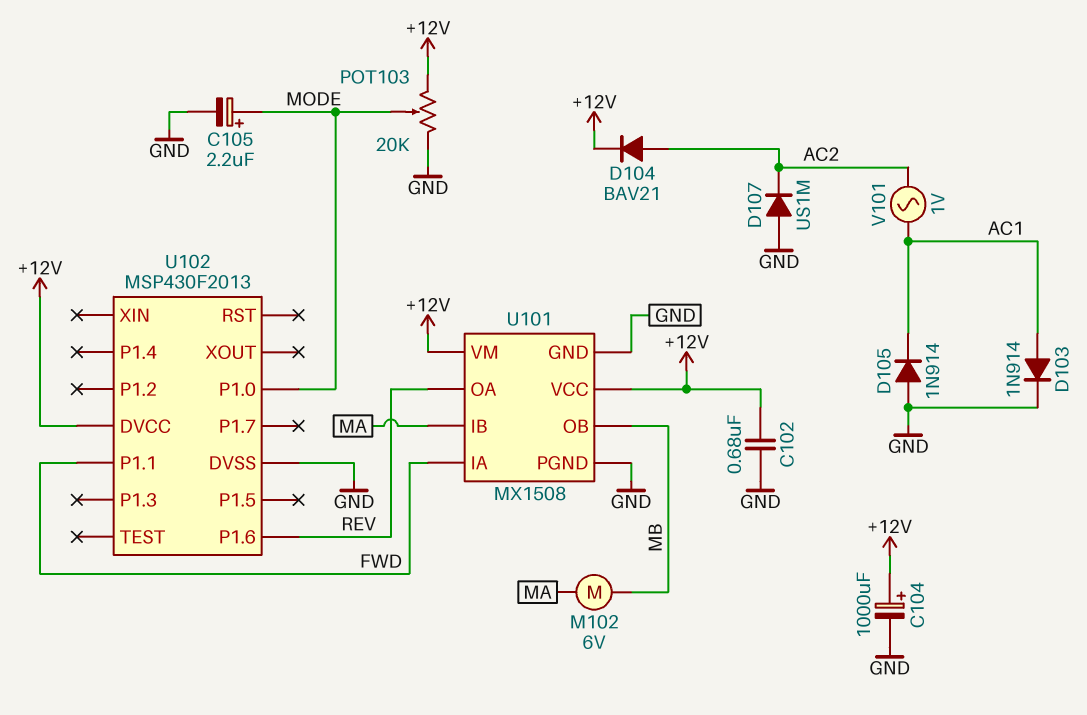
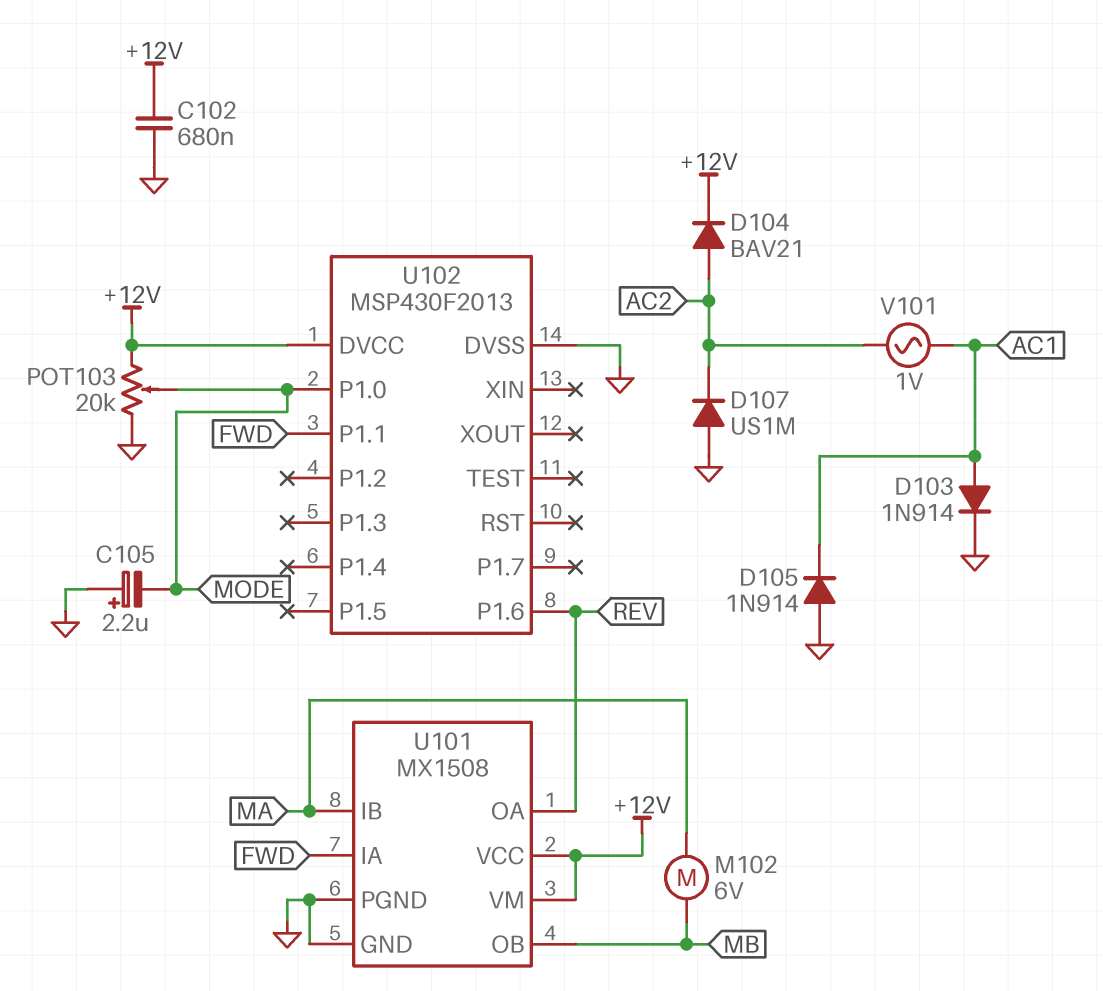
C104: 1000uF (plus +12V, minus GND) -> none
C105: 2.2uF (plus MODE, minus GND) -> 2.2uF (plus GND, minus MODE)

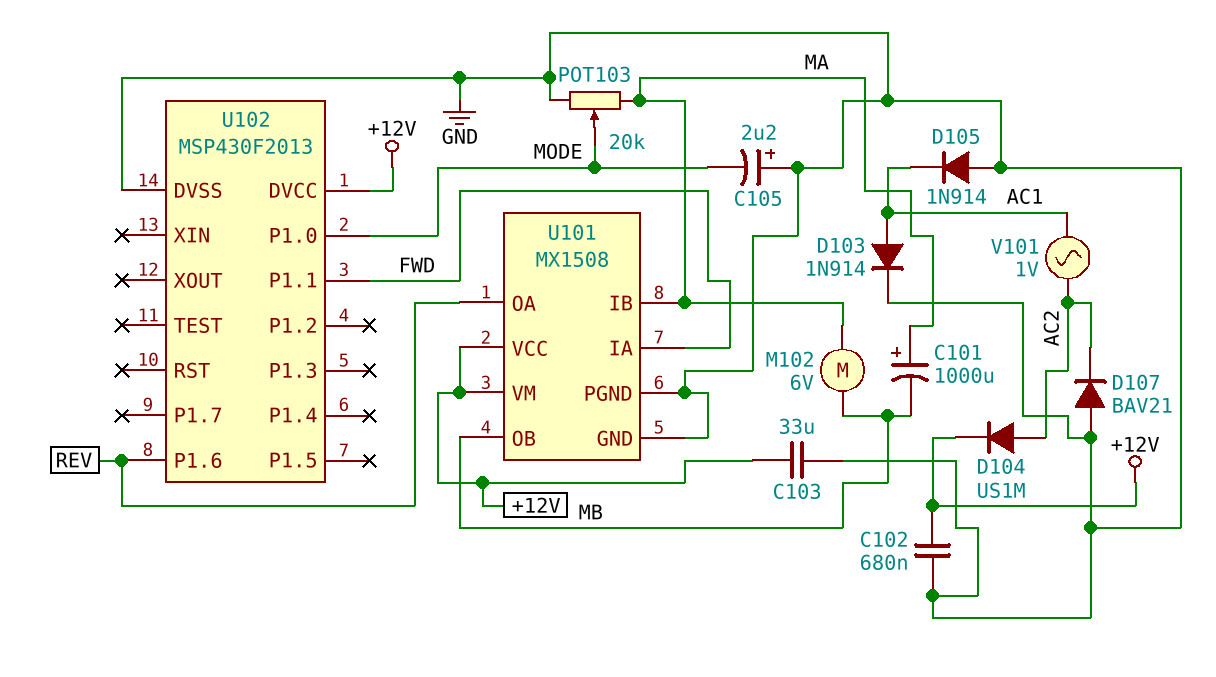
C101: none -> 1000uF (plus MA, minus MB)
C103: none -> 33uF (+12V, GND)
D104: diode BAV21 (A AC2, K +12V) -> diode US1M (A AC2, K +12V)
D107: diode US1M (A GND, K AC2) -> diode BAV21 (A GND, K AC2)
POT103: 20k (+12V, GND, wiper MODE) -> 20k (GND, MA, wiper MODE)

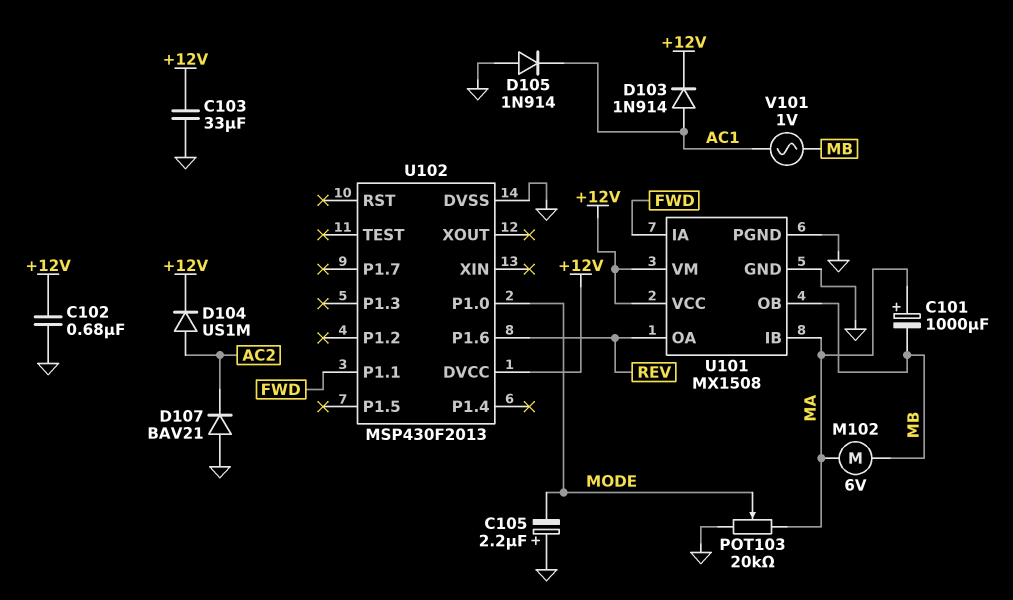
D103: diode 1N914 (A AC1, K GND) -> diode 1N914 (A AC1, K +12V)
V101: AC 1V (AC1, AC2) -> AC 1V (AC1, MB)

